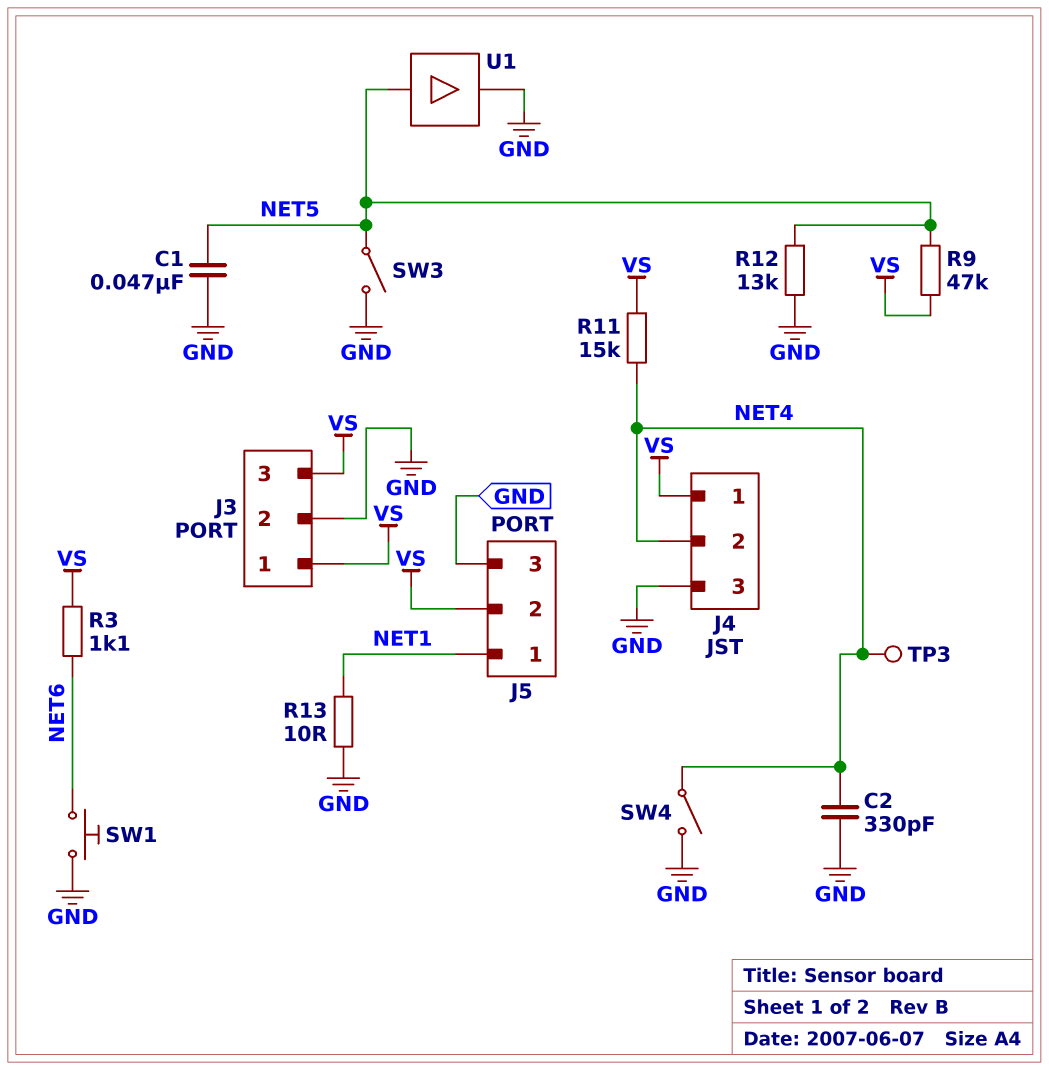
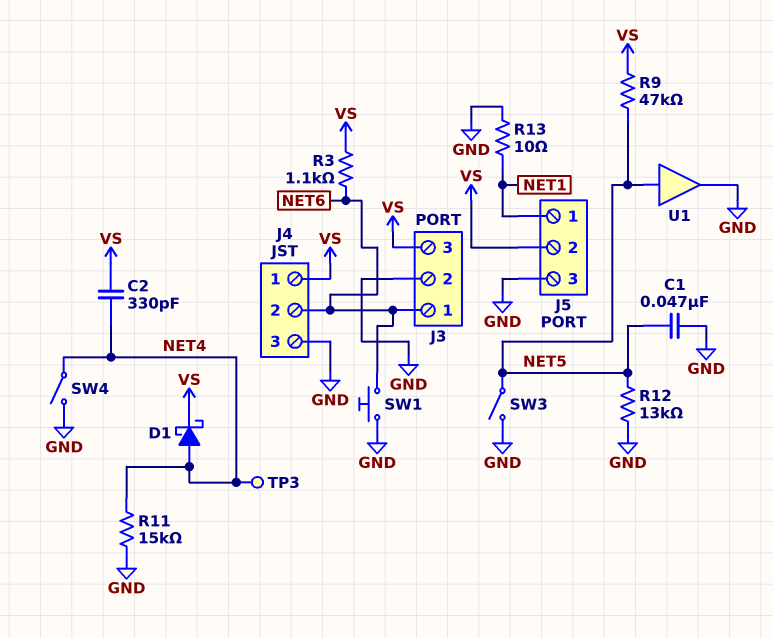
C2: 330pF (GND, NET4) -> 330pF (NET4, VS)
D1: none -> schottky (A NET4, K VS)
J3 pin 1: VS -> NET6
J4 pin 2: NET4 -> NET6
R11: 15k (NET4, VS) -> 15k (GND, NET4)

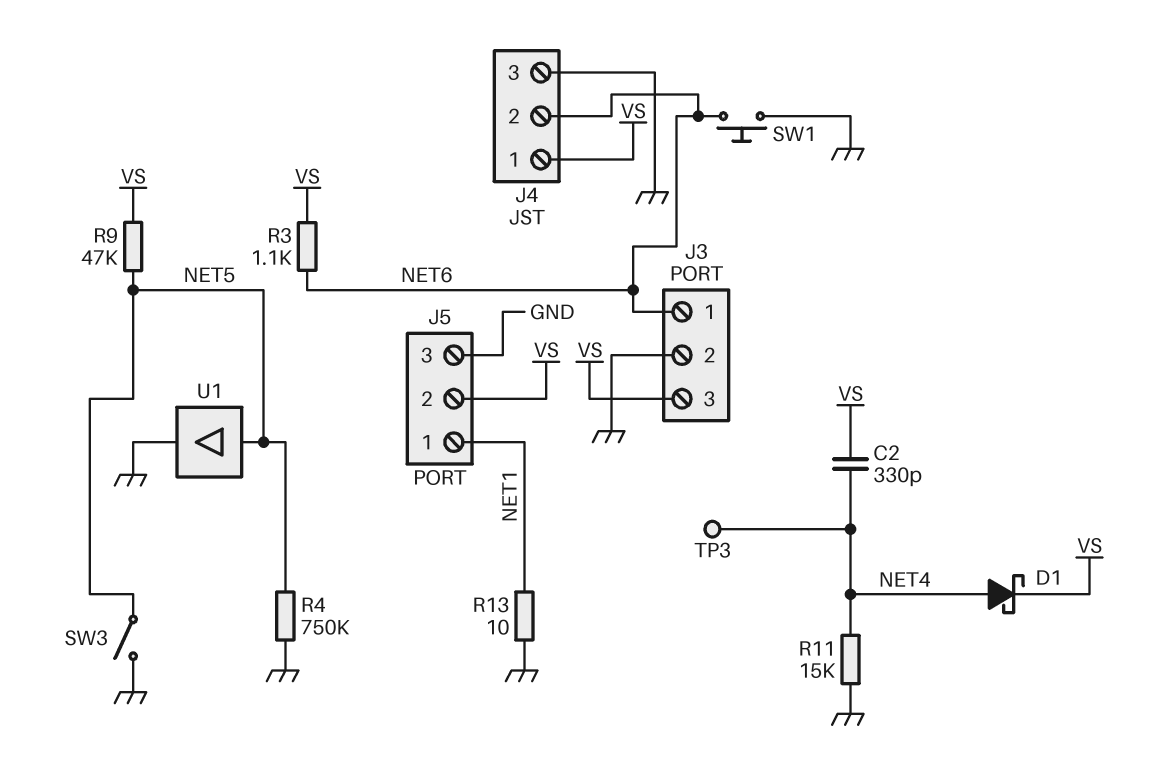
C1: 47nF (GND, NET5) -> none
R4: none -> 750k (GND, NET5)
R12: 13k (GND, NET5) -> none
SW4: switch (GND, NET4) -> none

